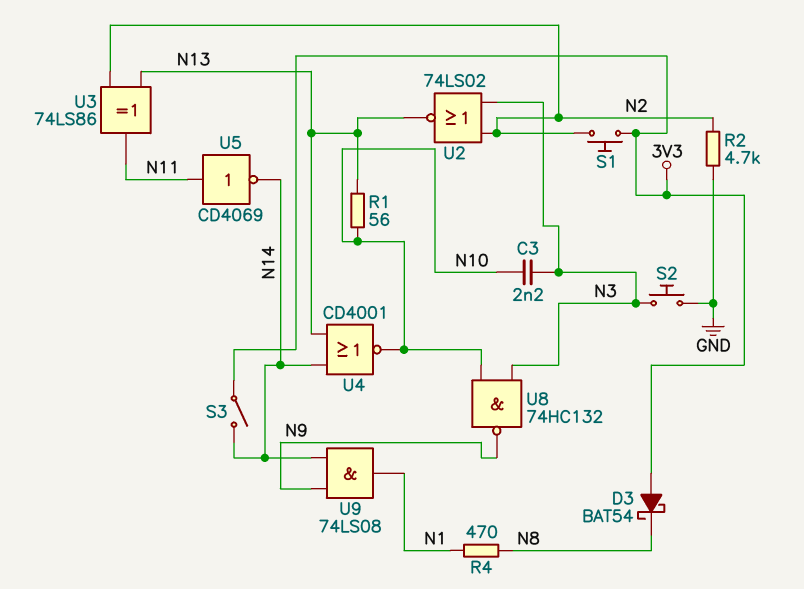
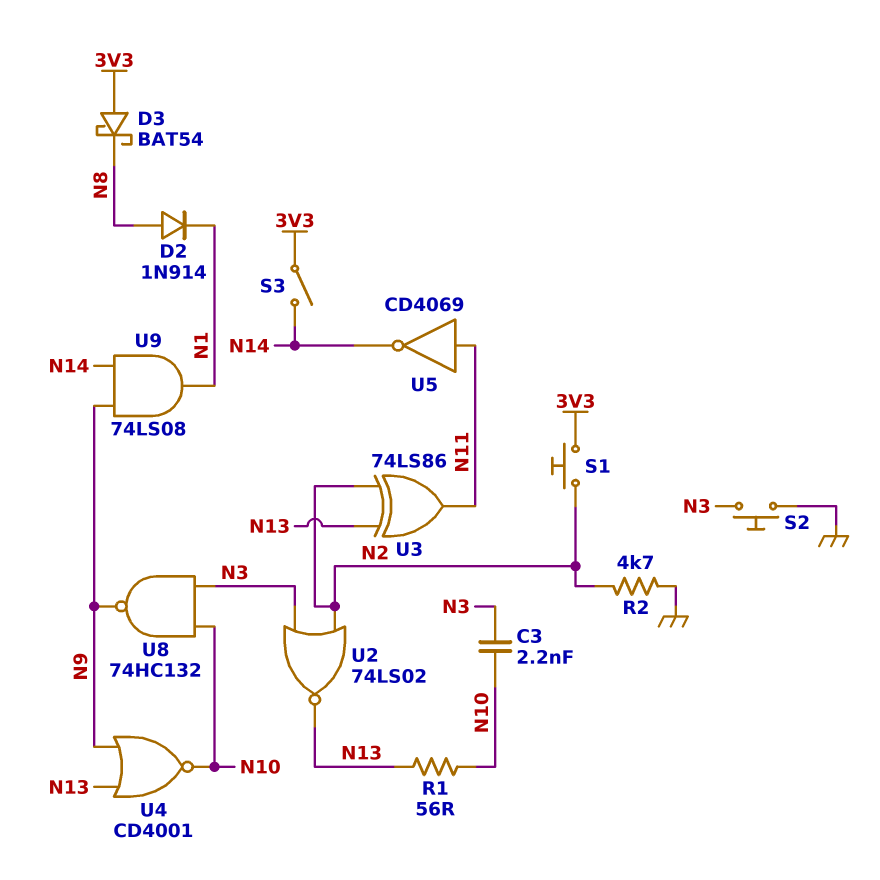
D2: none -> diode 1N914 (A N8, K N1)
R4: 470 (N1, N8) -> none
U4: NOR CD4001 (in N13, in N14, out N10) -> NOR CD4001 (in N9, in N13, out N10)

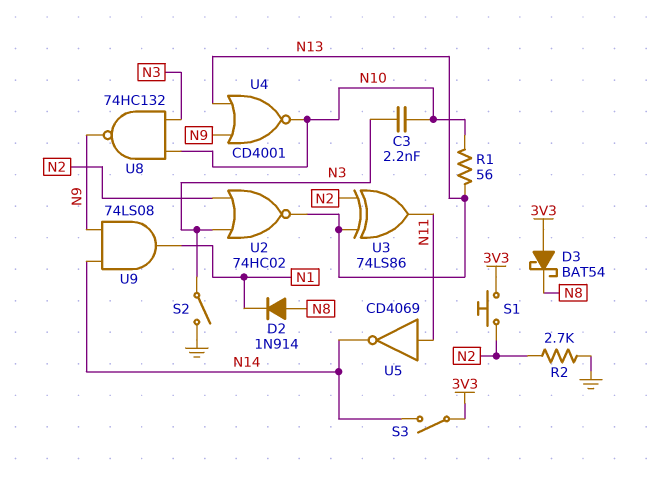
R2: 4.7k (GND, N2) -> 2.7k (GND, N2)
S2: button (GND, N3) -> switch (GND, N3)
U2: NOR 74LS02 (in N2, in N3, out N13) -> NOR 74HC02 (in N2, in N3, out N13)

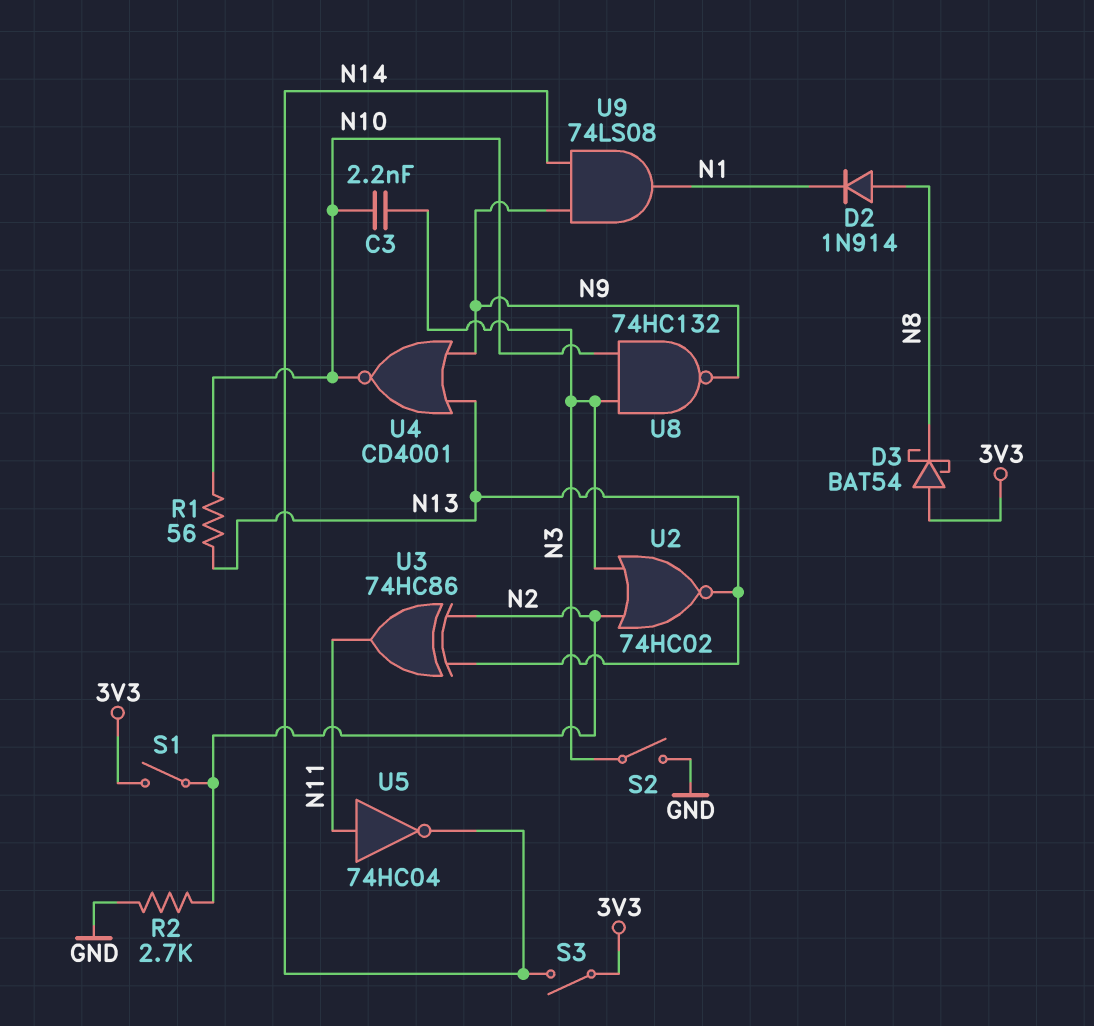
S1: button (3V3, N2) -> switch (3V3, N2)
U3: XOR 74LS86 (in N2, in N13, out N11) -> XOR 74HC86 (in N2, in N13, out N11)
U5: NOT CD4069 (in N11, out N14) -> NOT 74HC04 (in N11, out N14)

